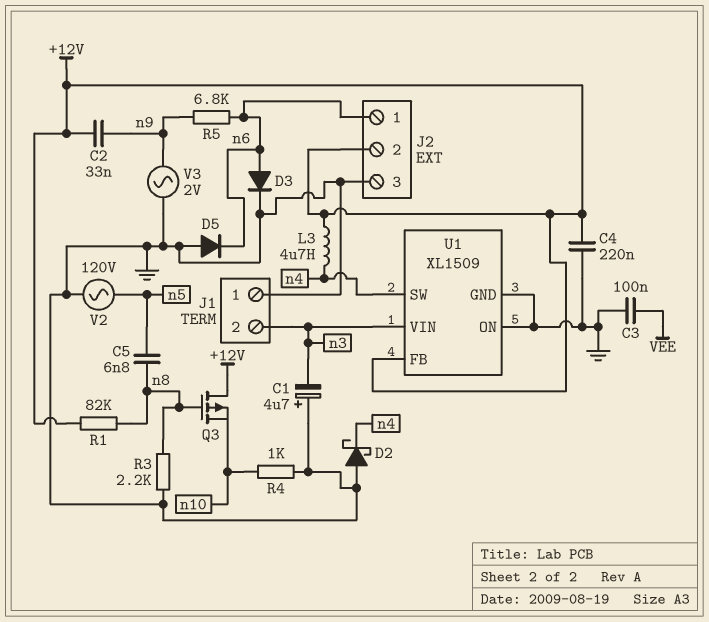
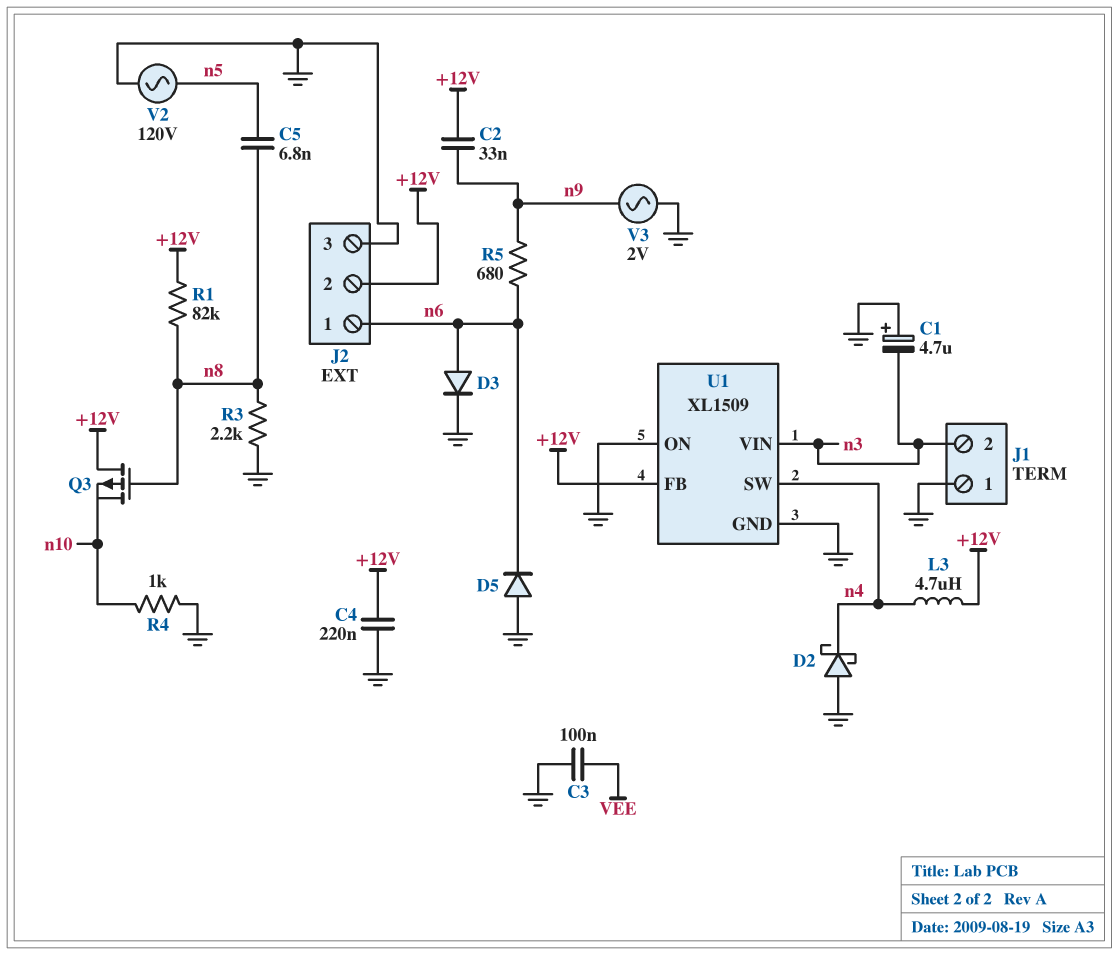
R5: 6.8k (n6, n9) -> 680 (n6, n9)

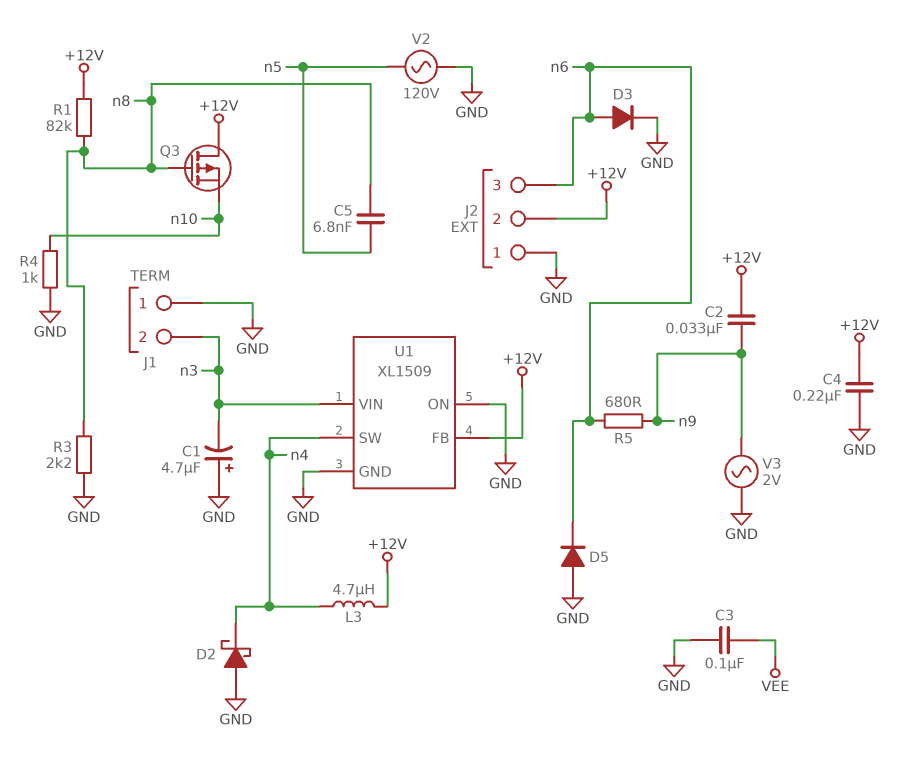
J2 pin 1: n6 -> GND
J2 pin 3: GND -> n6

